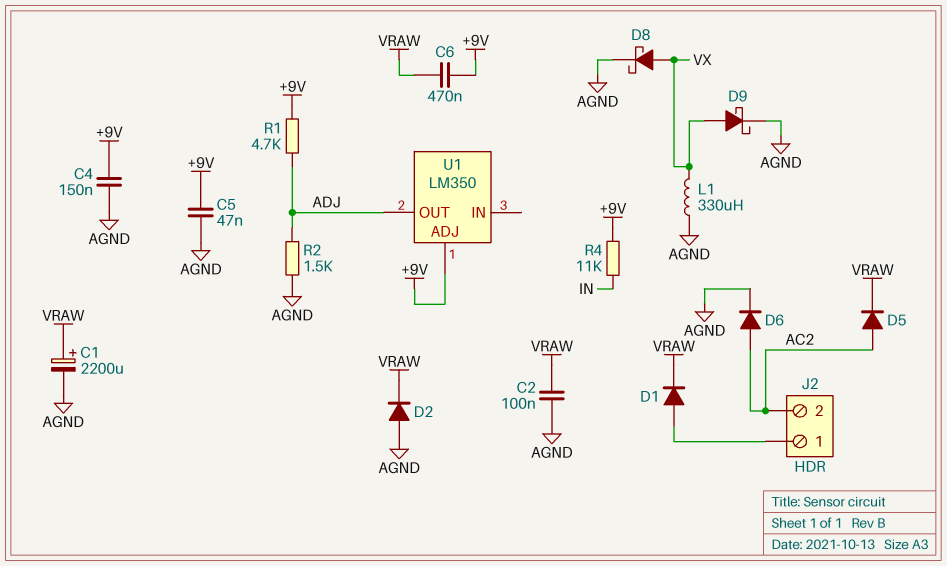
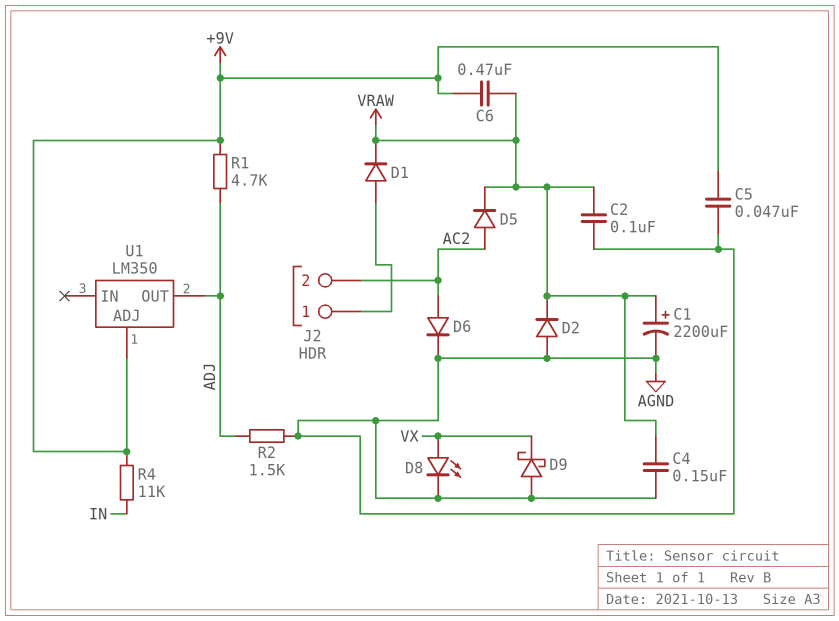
C4: 150nF (+9V, AGND) -> 150nF (AGND, VRAW)
D8: schottky (A VX, K AGND) -> LED (A VX, K AGND)
D9: schottky (A VX, K AGND) -> schottky (A AGND, K VX)
L1: 330uH (AGND, VX) -> none

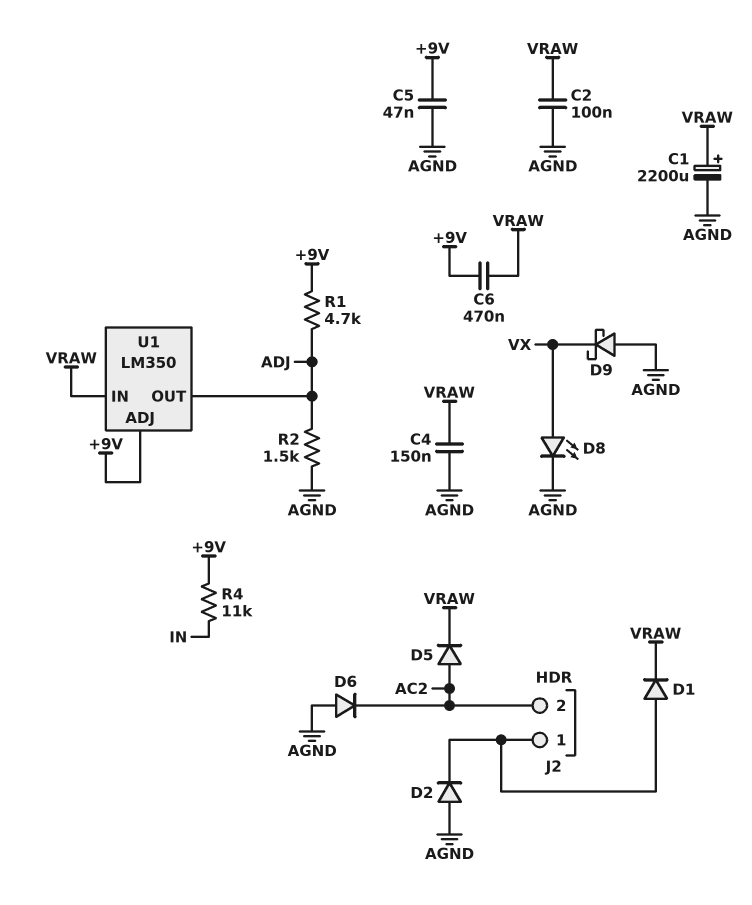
D2: diode (A AGND, K VRAW) -> diode (A AGND, K J2/1)
D6: diode (A AC2, K AGND) -> diode (A AGND, K AC2)
U1 pin IN: none -> VRAW

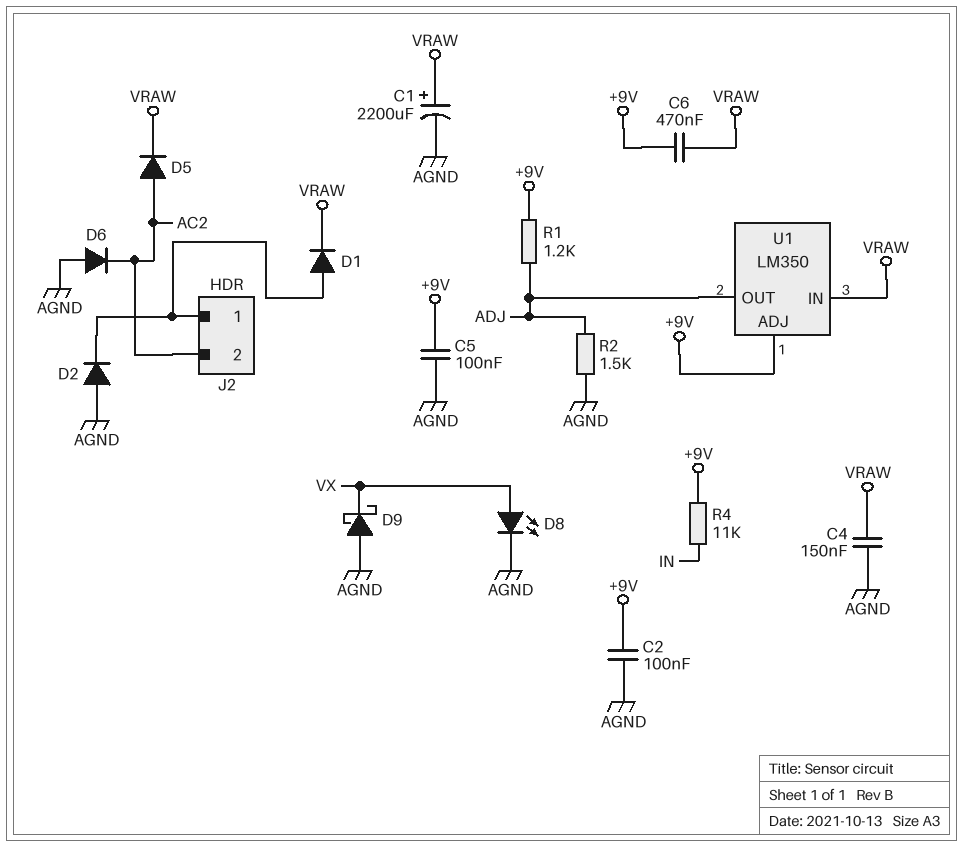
C2: 100nF (AGND, VRAW) -> 100nF (+9V, AGND)
C5: 47nF (+9V, AGND) -> 100nF (+9V, AGND)
R1: 4.7k (+9V, ADJ) -> 1.2k (+9V, ADJ)

